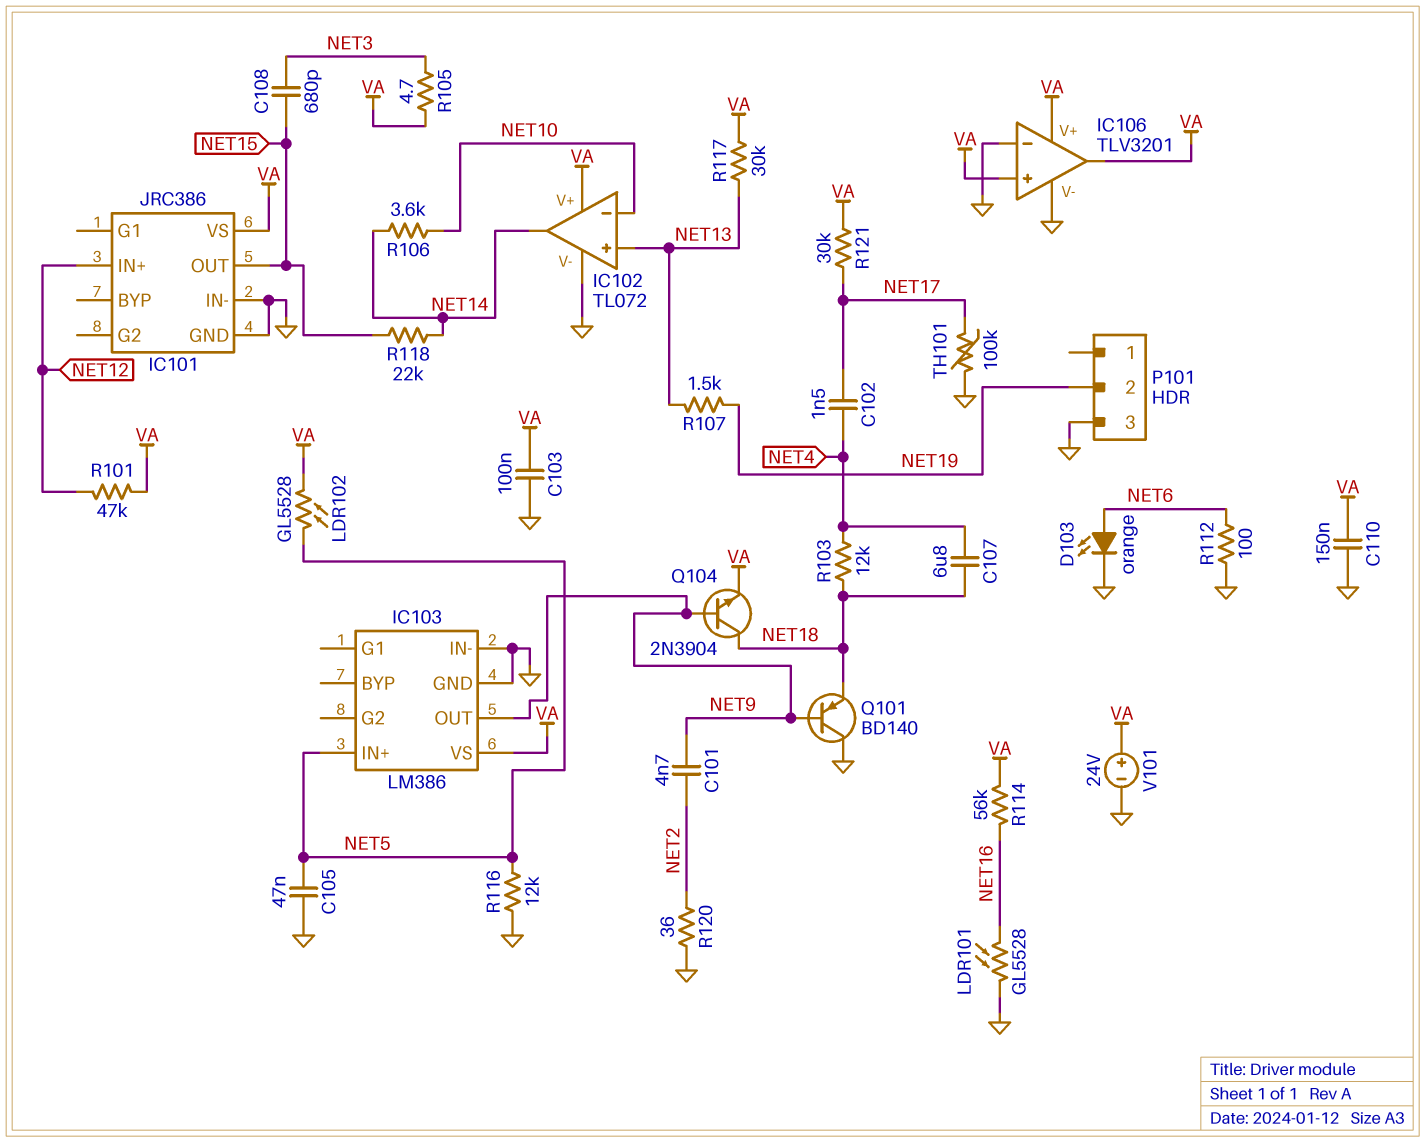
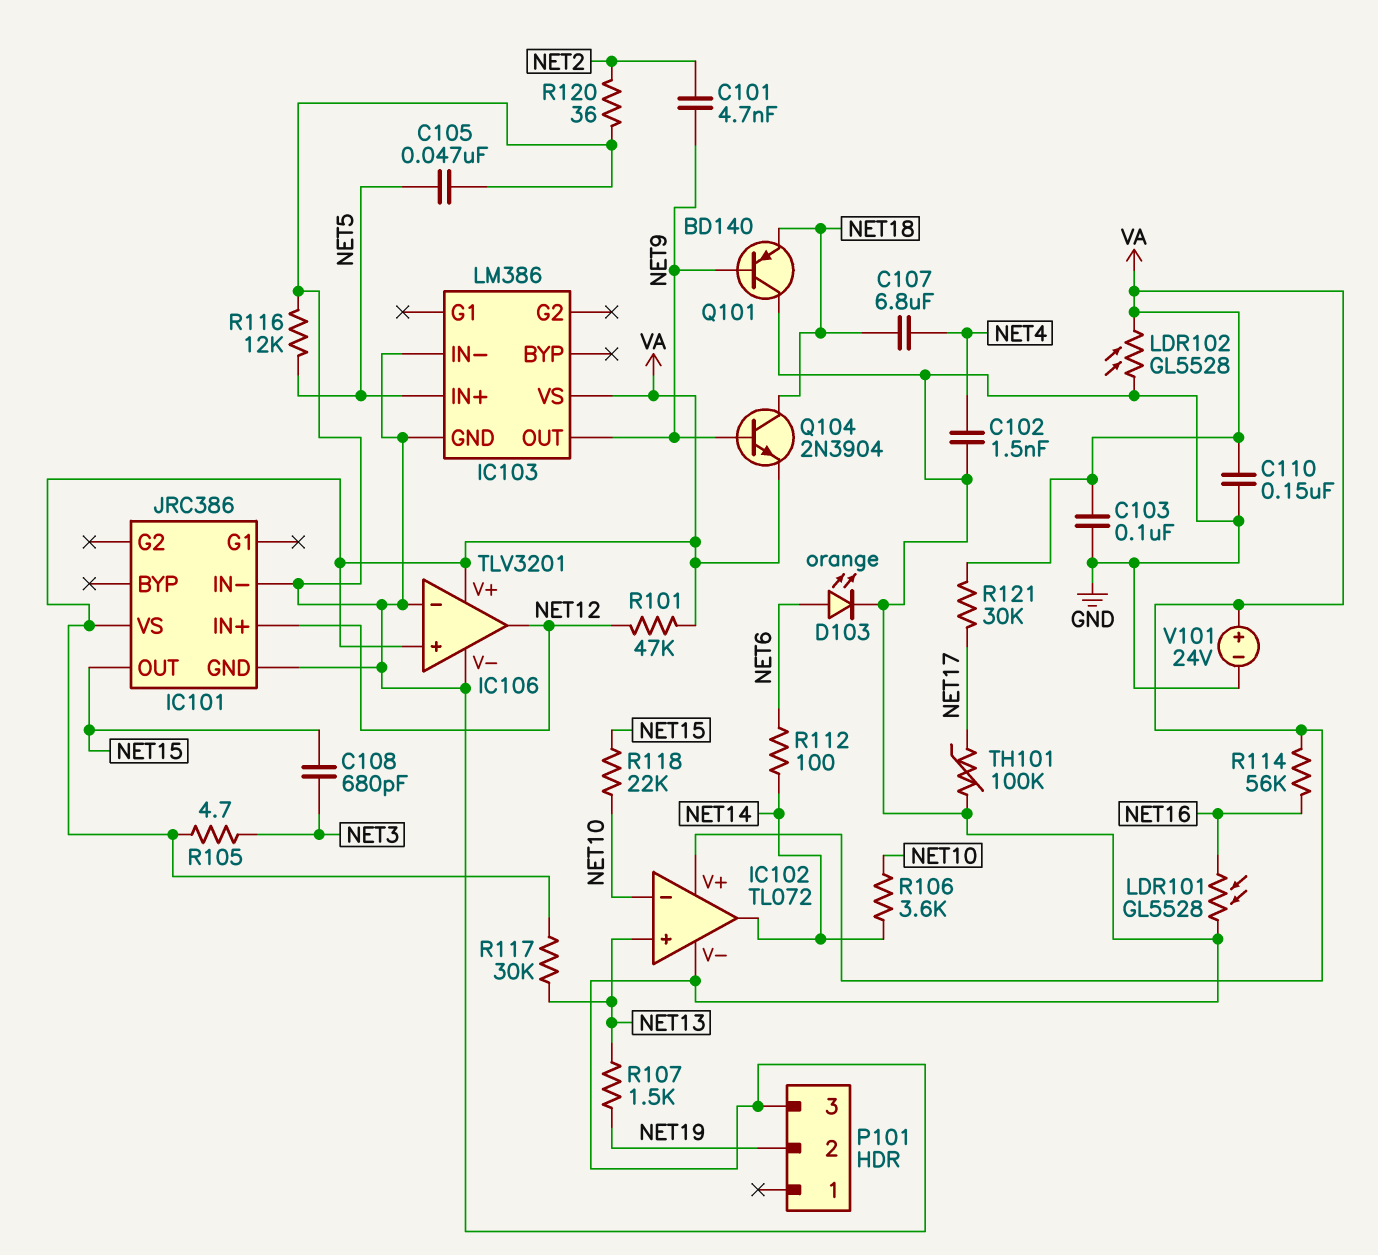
C102: 1.5nF (NET4, NET17) -> 1.5nF (GND, NET4)
IC106 pin out: VA -> NET12
LDR102: GL5528 (NET5, VA) -> GL5528 (GND, VA)
R103: 12k (NET4, NET18) -> none
R112: 100 (GND, NET6) -> 100 (NET6, NET14)
R118: 22k (NET14, NET15) -> 22k (NET10, NET15)

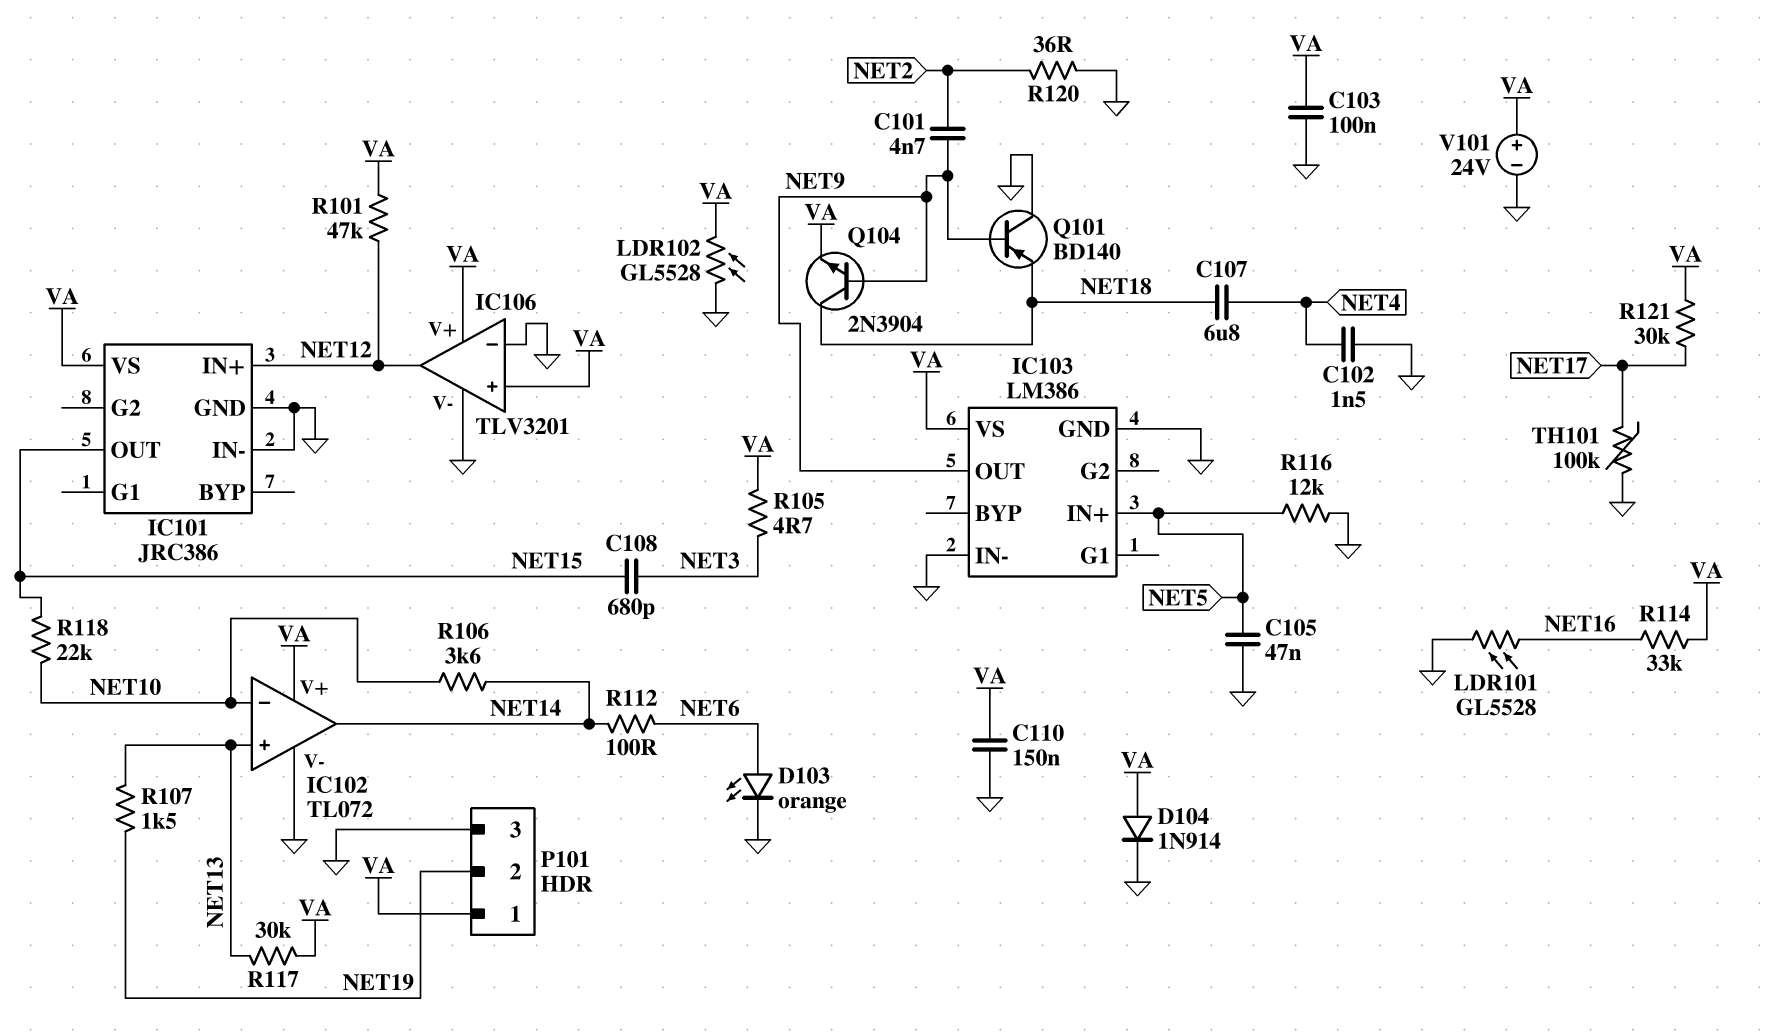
D104: none -> diode 1N914 (A VA, K GND)
P101 pin 1: none -> VA
R114: 56k (NET16, VA) -> 33k (NET16, VA)

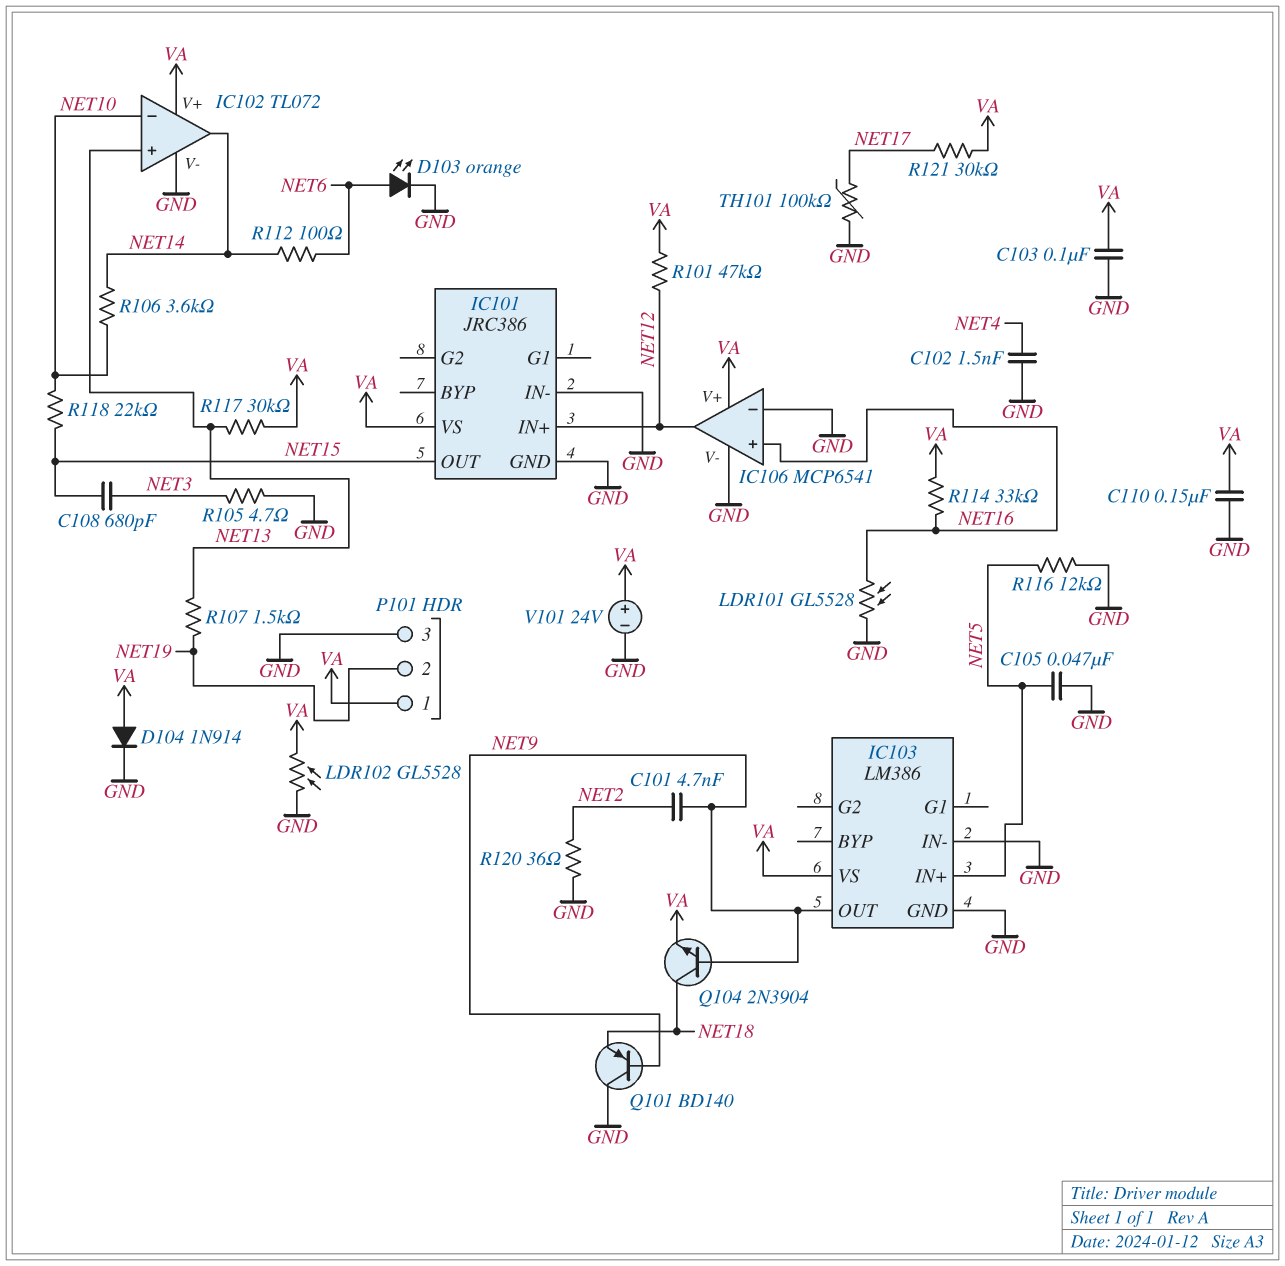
C107: 6.8uF (NET4, NET18) -> none
IC106: TLV3201 -> MCP6541
IC106 pin in+: VA -> NET16
R105: 4.7 (NET3, VA) -> 4.7 (GND, NET3)

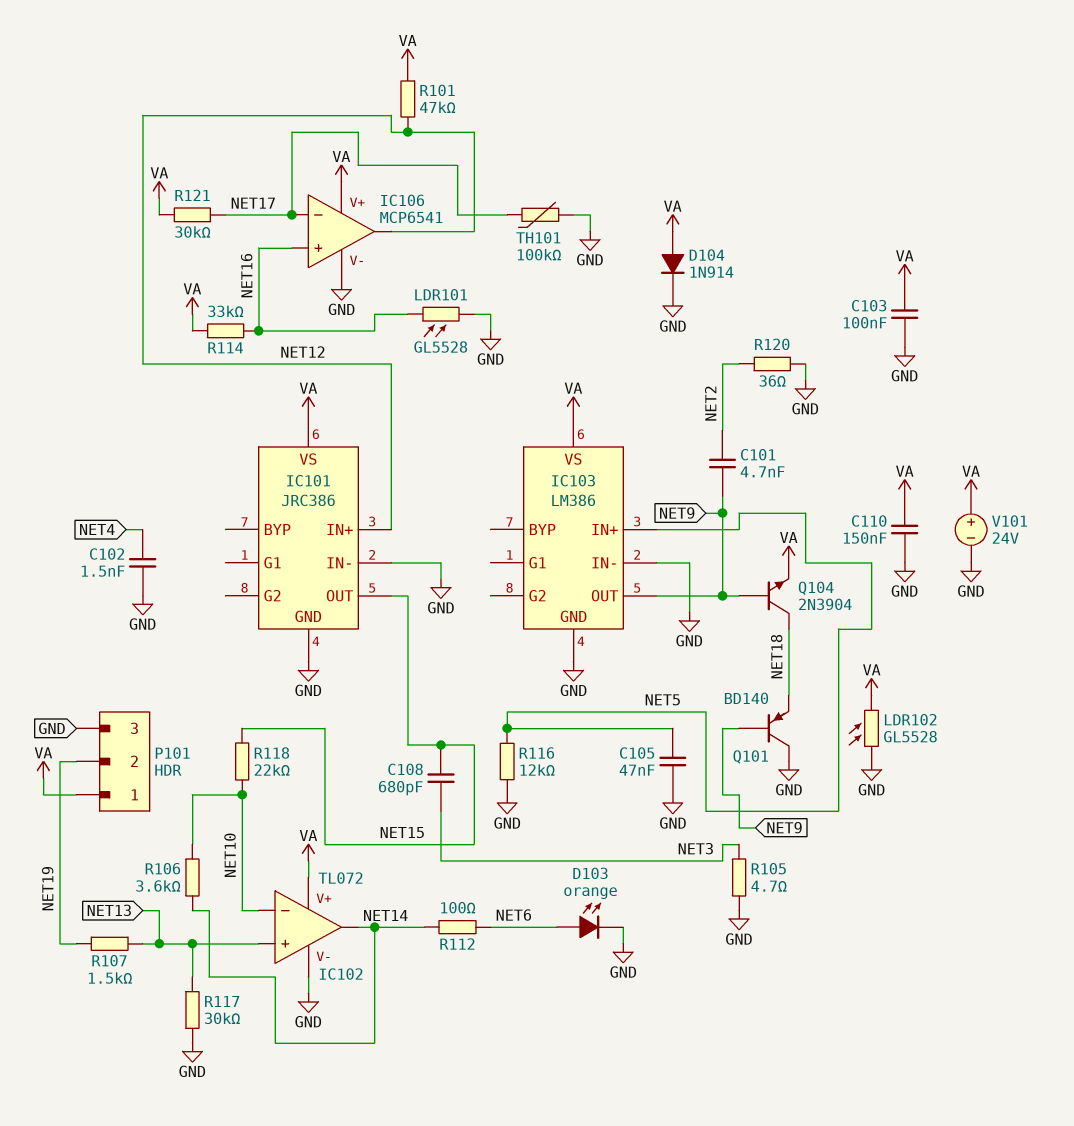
IC106 pin in-: GND -> NET17
R117: 30k (NET13, VA) -> 30k (GND, NET13)

